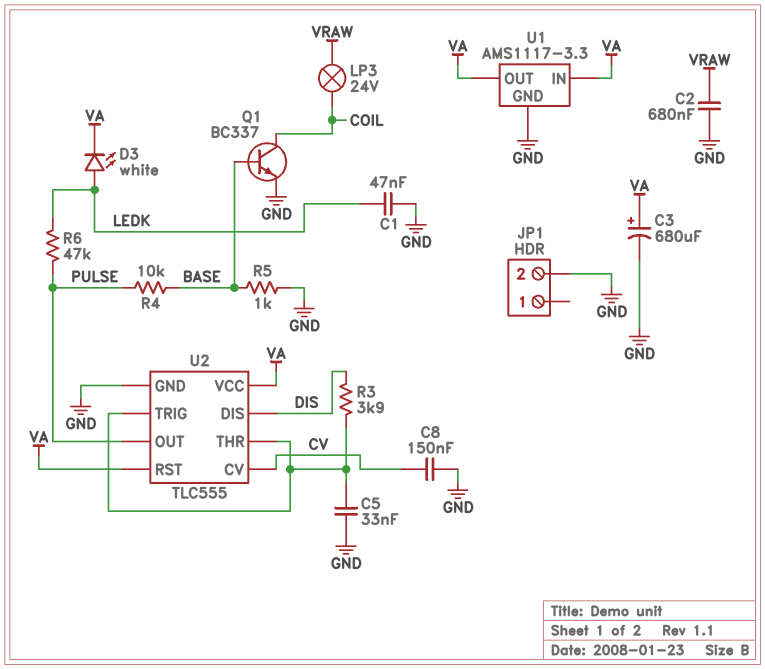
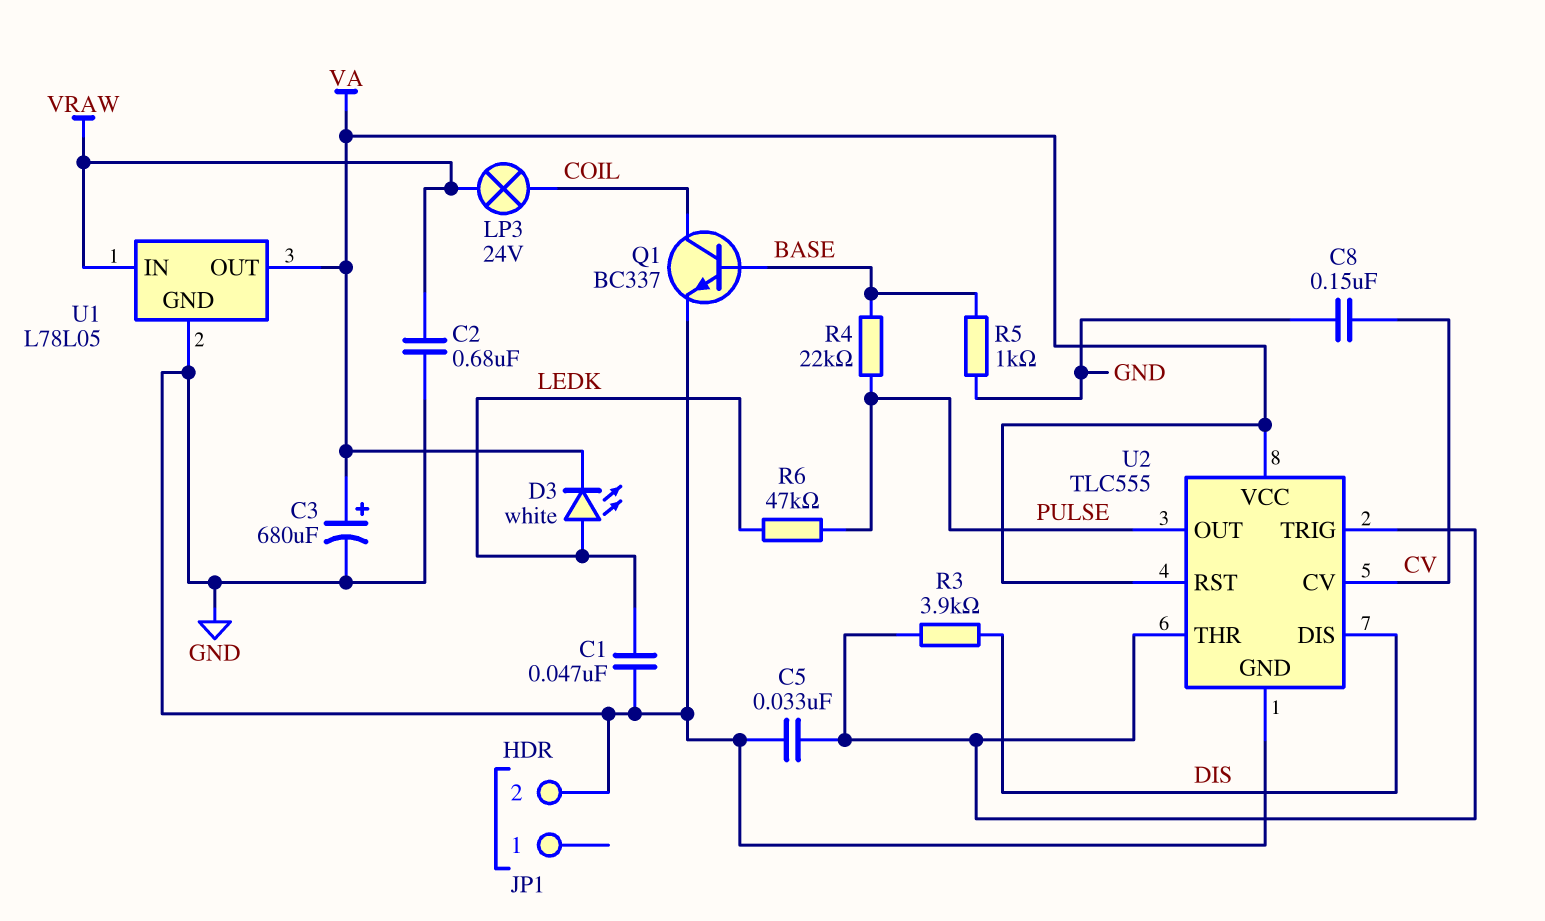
R4: 10k (BASE, PULSE) -> 22k (BASE, PULSE)
U1: AMS1117-3.3 -> L78L05
U1 pin IN: VA -> VRAW

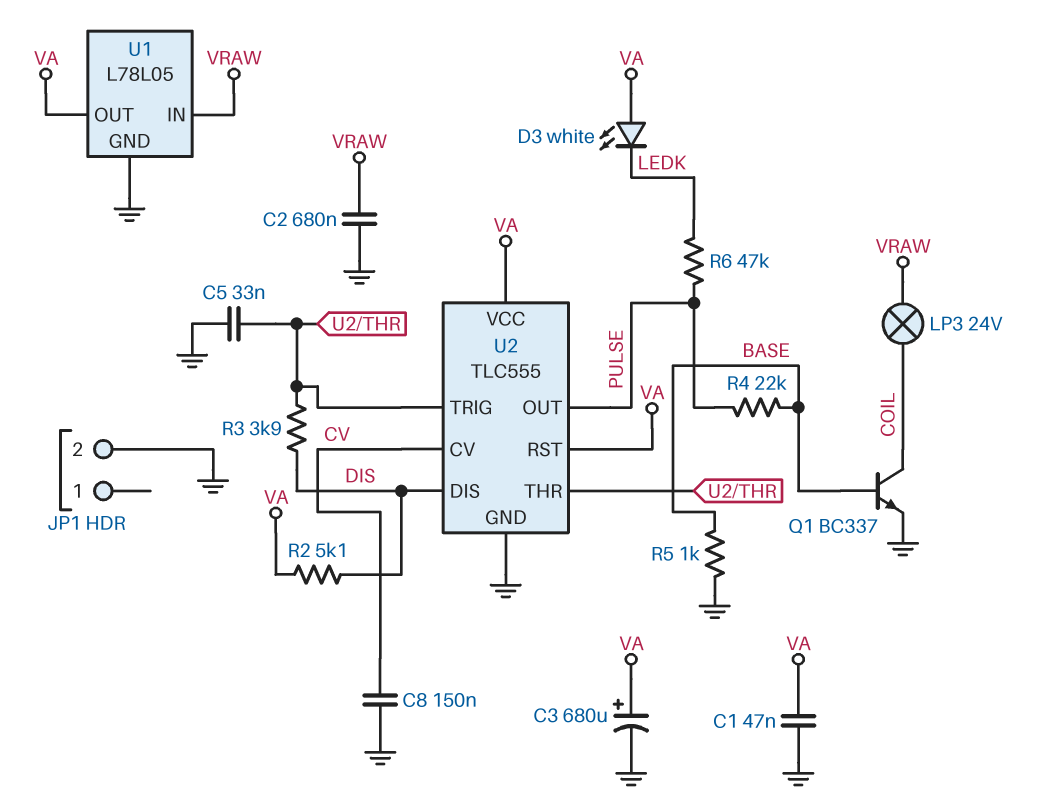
C1: 47nF (GND, LEDK) -> 47nF (GND, VA)
D3: LED white (A LEDK, K VA) -> LED white (A VA, K LEDK)
R2: none -> 5.1k (DIS, VA)

